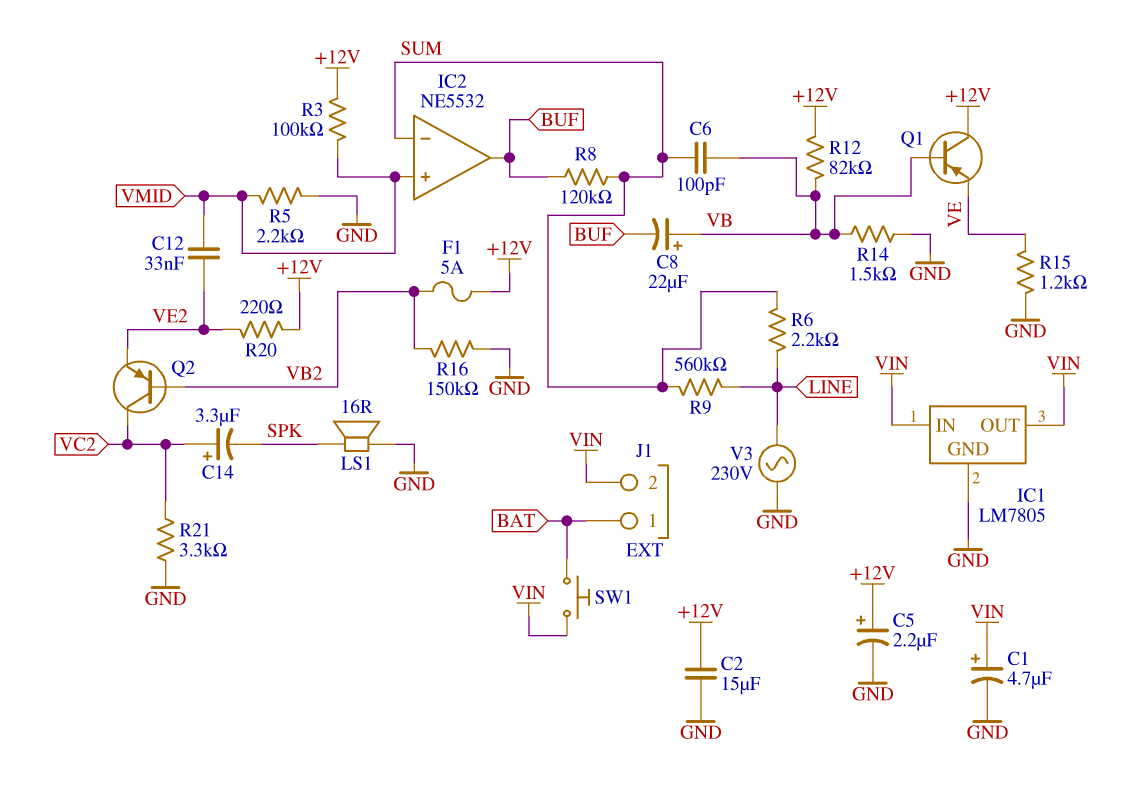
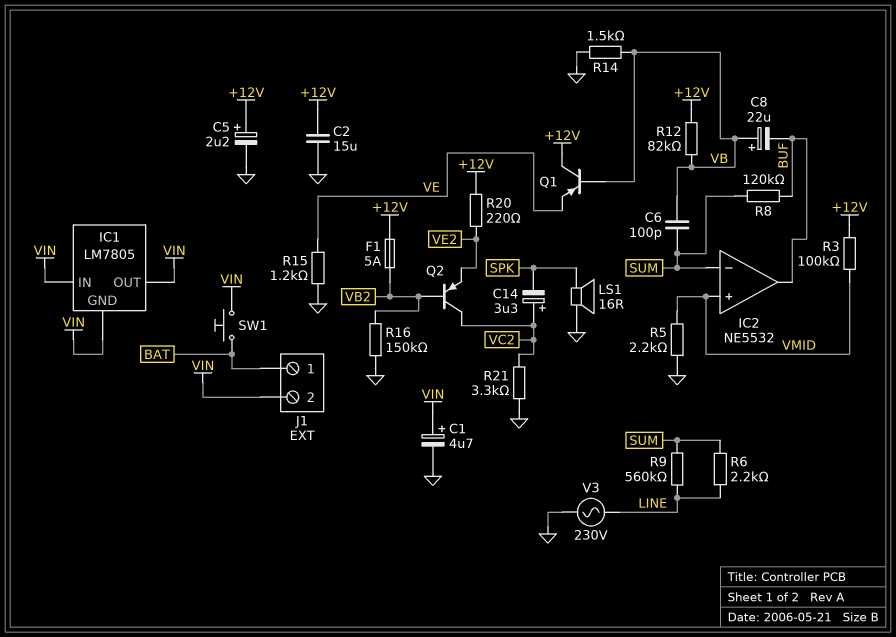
C12: 33nF (VE2, VMID) -> none
IC1 pin GND: GND -> VIN

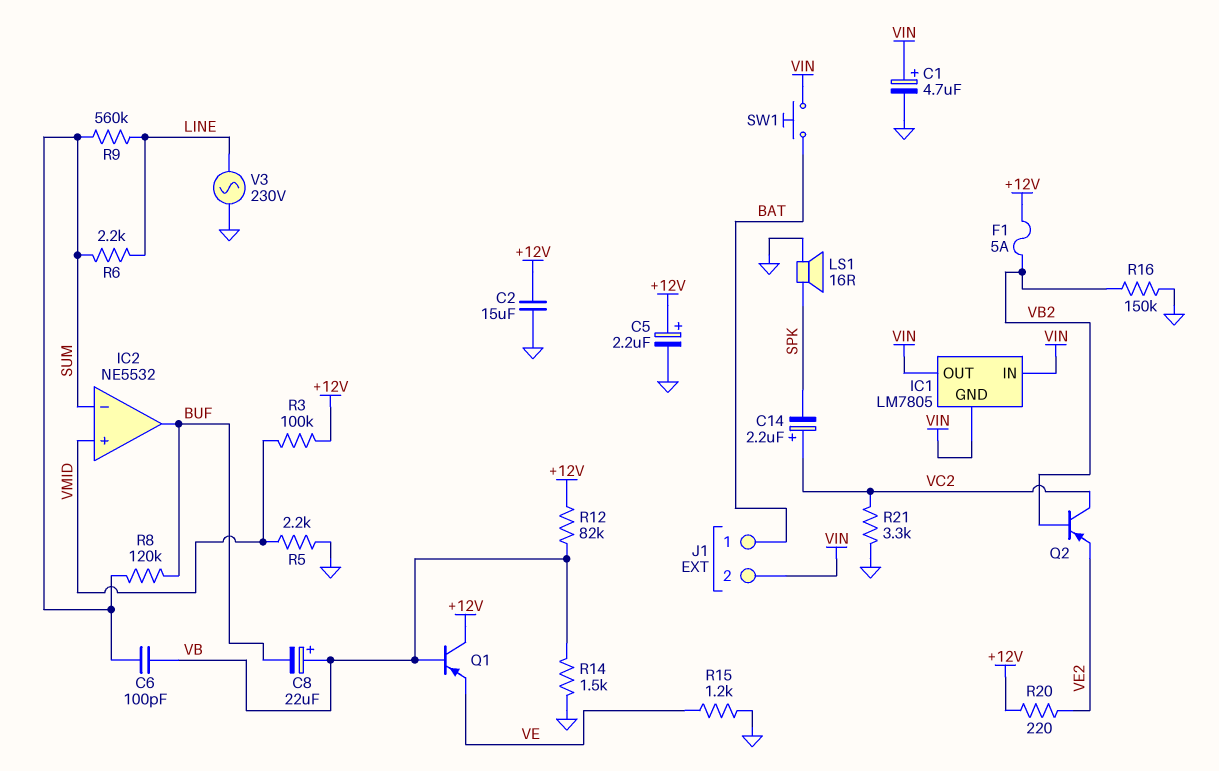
C14: 3.3uF (plus VC2, minus SPK) -> 2.2uF (plus VC2, minus SPK)

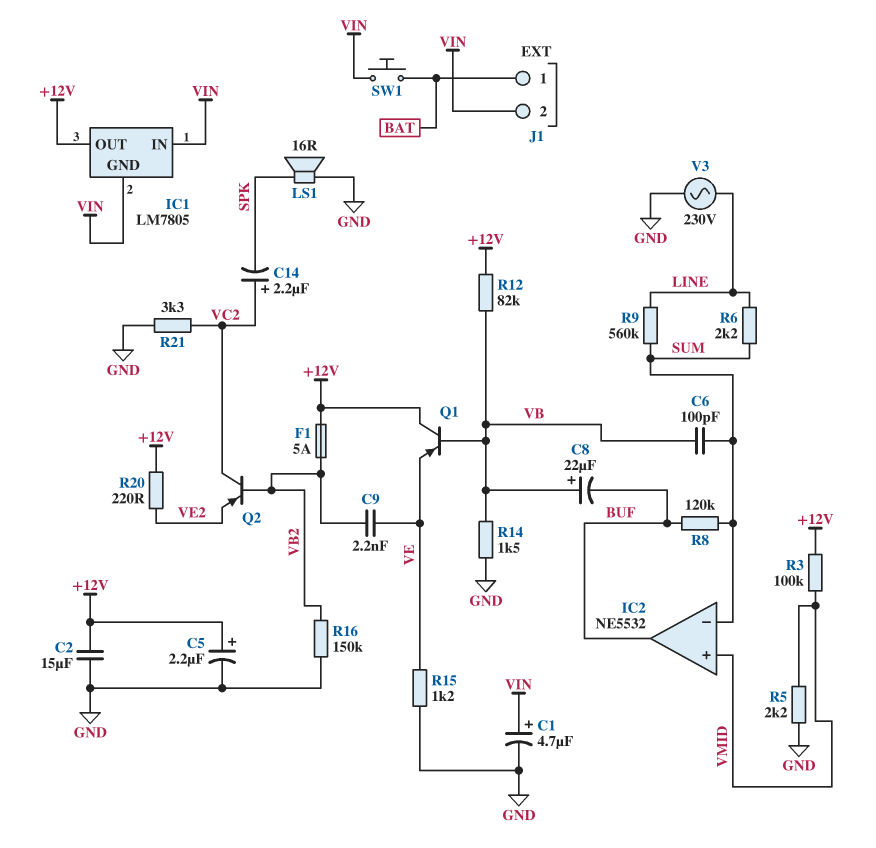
C9: none -> 2.2nF (VB2, VE)
IC1 pin OUT: VIN -> +12V

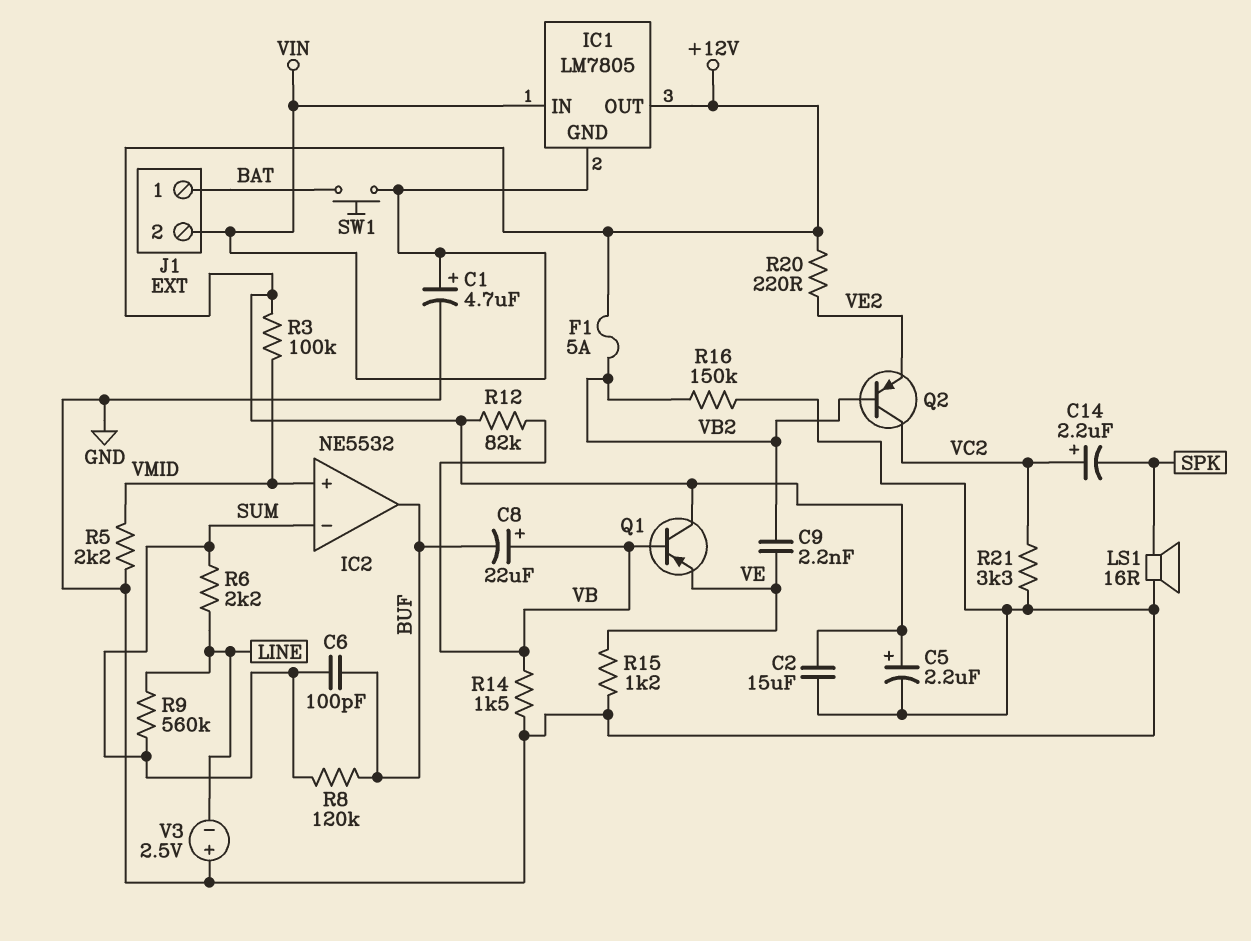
C6: 100pF (SUM, VB) -> 100pF (BUF, SUM)
V3: AC 230V (GND, LINE) -> 2.5V (plus GND, minus LINE)

